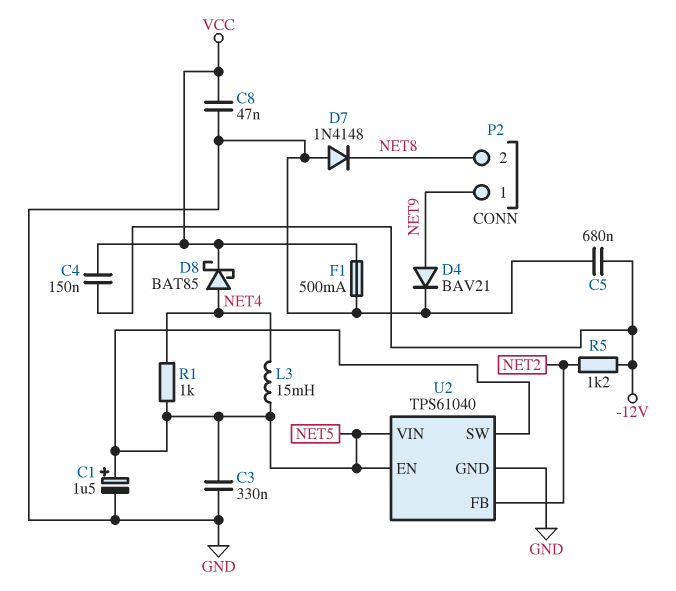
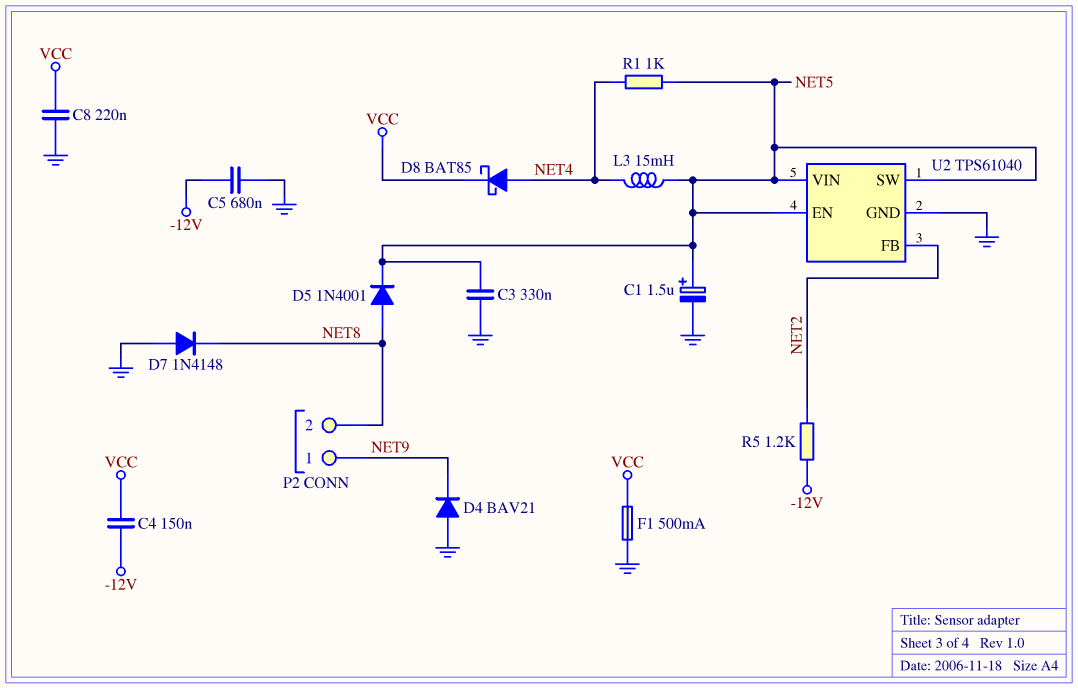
C8: 47nF (GND, VCC) -> 220nF (GND, VCC)
D4: diode BAV21 (A NET9, K GND) -> diode BAV21 (A GND, K NET9)
D5: none -> diode 1N4001 (A NET8, K NET5)

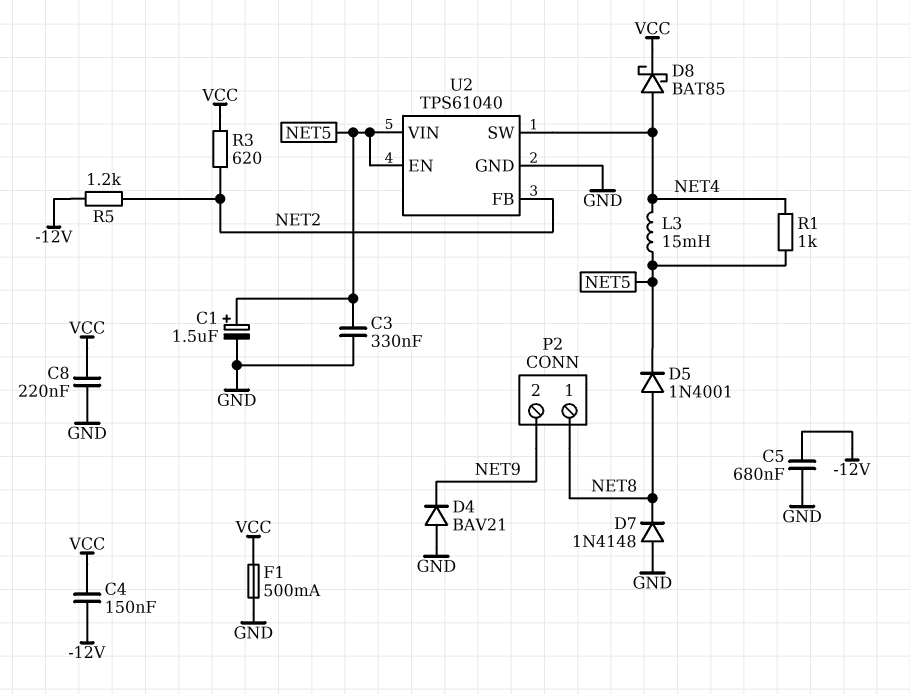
P2 pin 1: NET9 -> NET8
P2 pin 2: NET8 -> NET9
R3: none -> 620 (NET2, VCC)
U2 pin SW: NET5 -> NET4

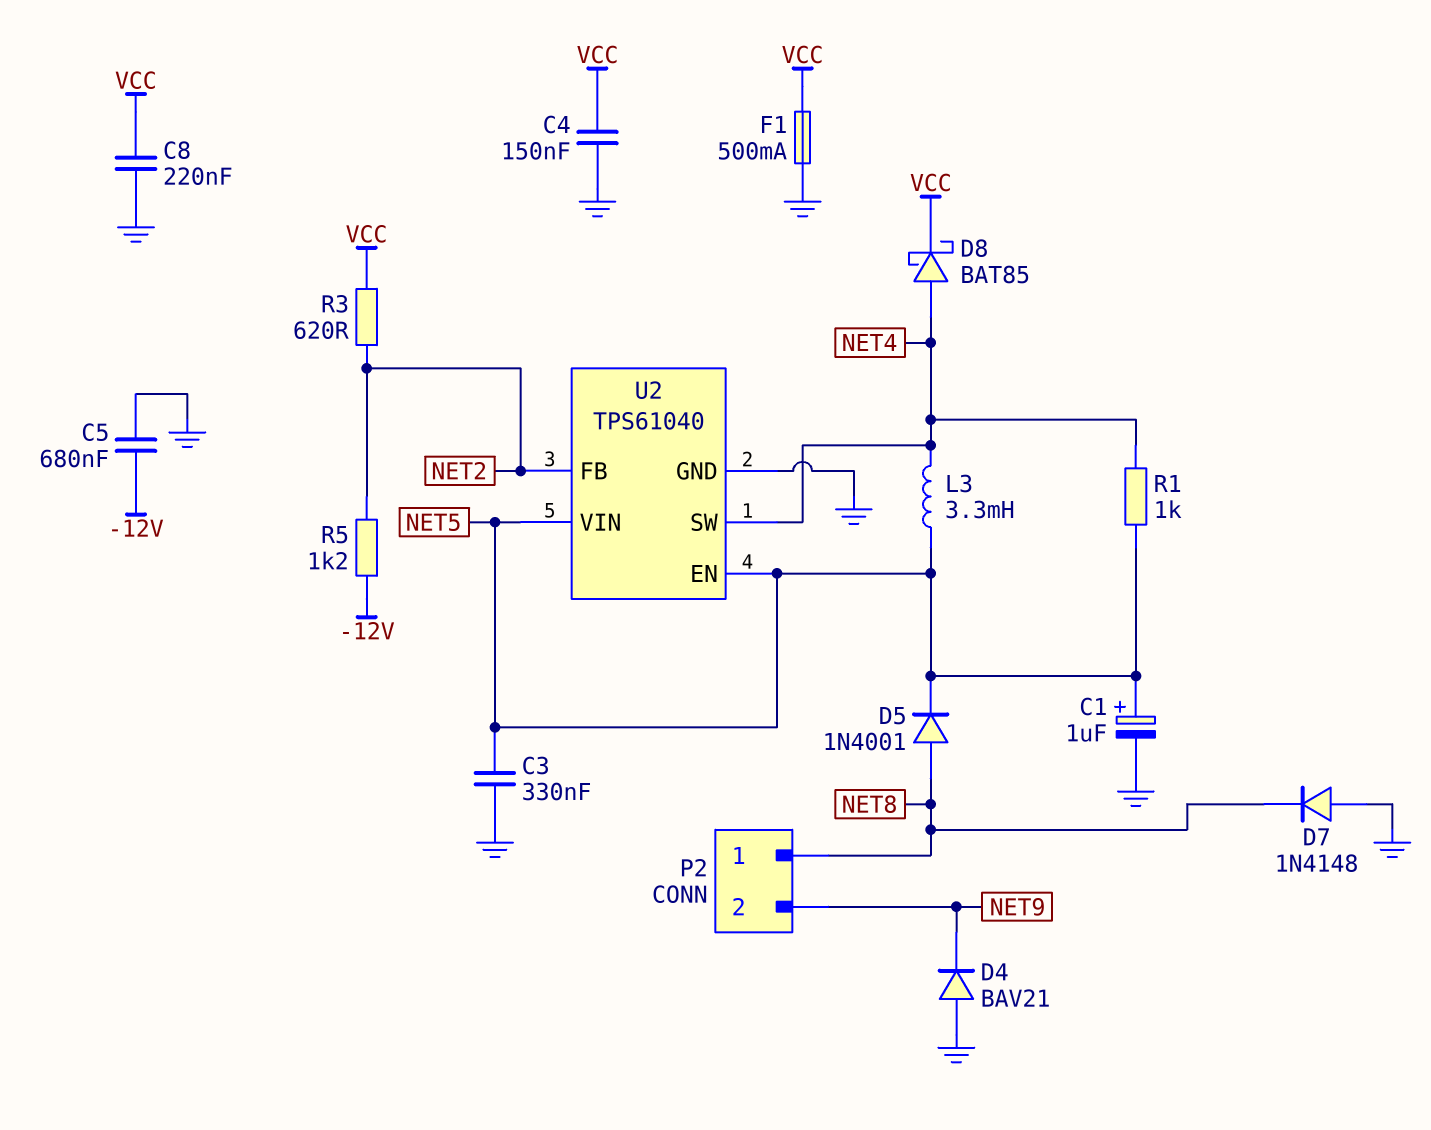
C1: 1.5uF (plus NET5, minus GND) -> 1uF (plus NET5, minus GND)
C4: 150nF (-12V, VCC) -> 150nF (GND, VCC)
L3: 15mH (NET4, NET5) -> 3.3mH (NET4, NET5)

